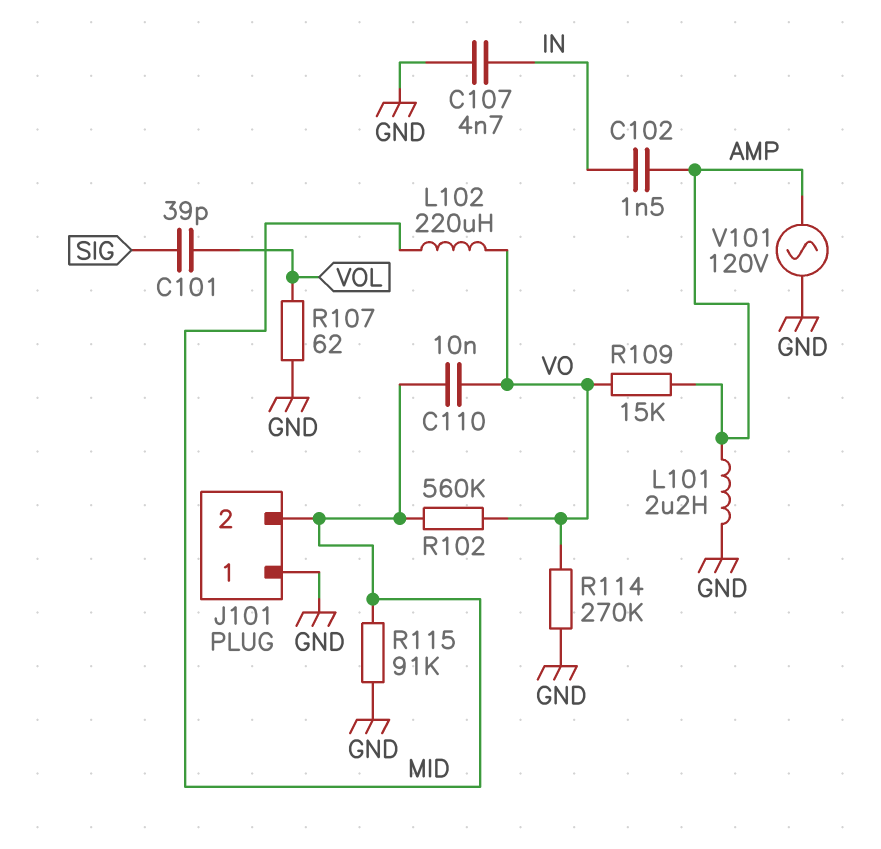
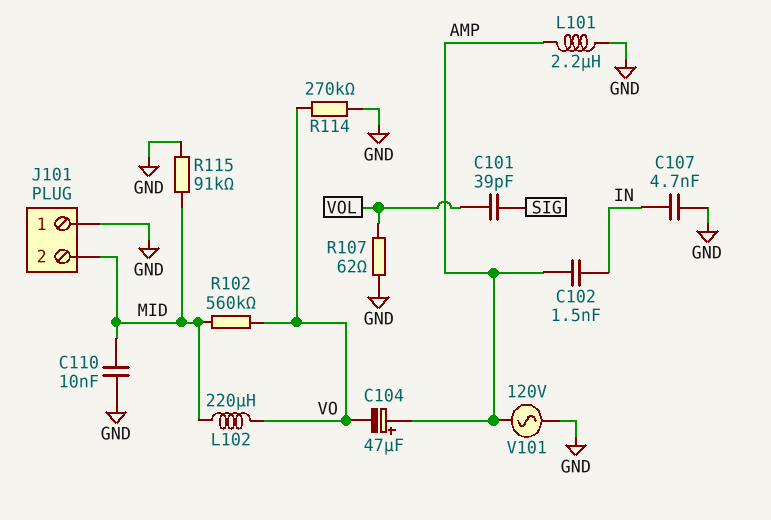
C104: none -> 47uF (plus AMP, minus VO)
C110: 10nF (MID, VO) -> 10nF (GND, MID)
R109: 15k (AMP, VO) -> none

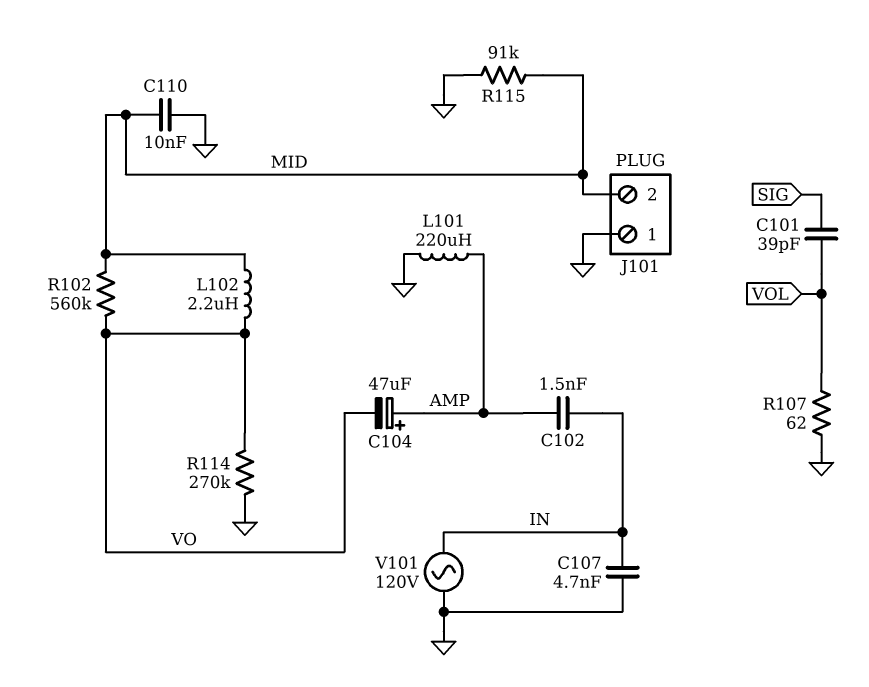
L101: 2.2uH (AMP, GND) -> 220uH (AMP, GND)
L102: 220uH (MID, VO) -> 2.2uH (MID, VO)
V101: AC 120V (AMP, GND) -> AC 120V (GND, IN)

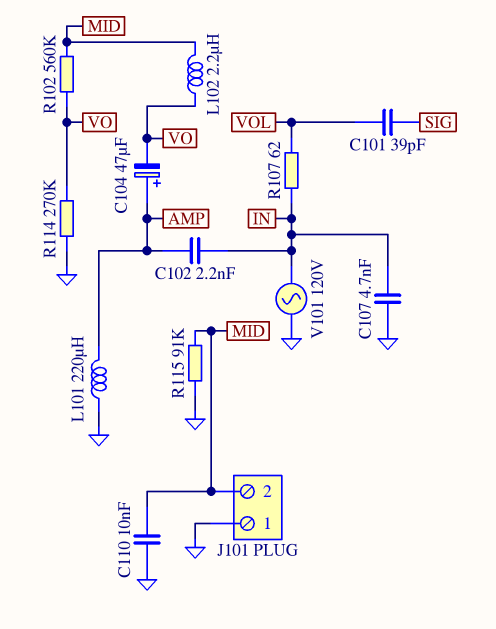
C102: 1.5nF (AMP, IN) -> 2.2nF (AMP, IN)
R107: 62 (GND, VOL) -> 62 (IN, VOL)

